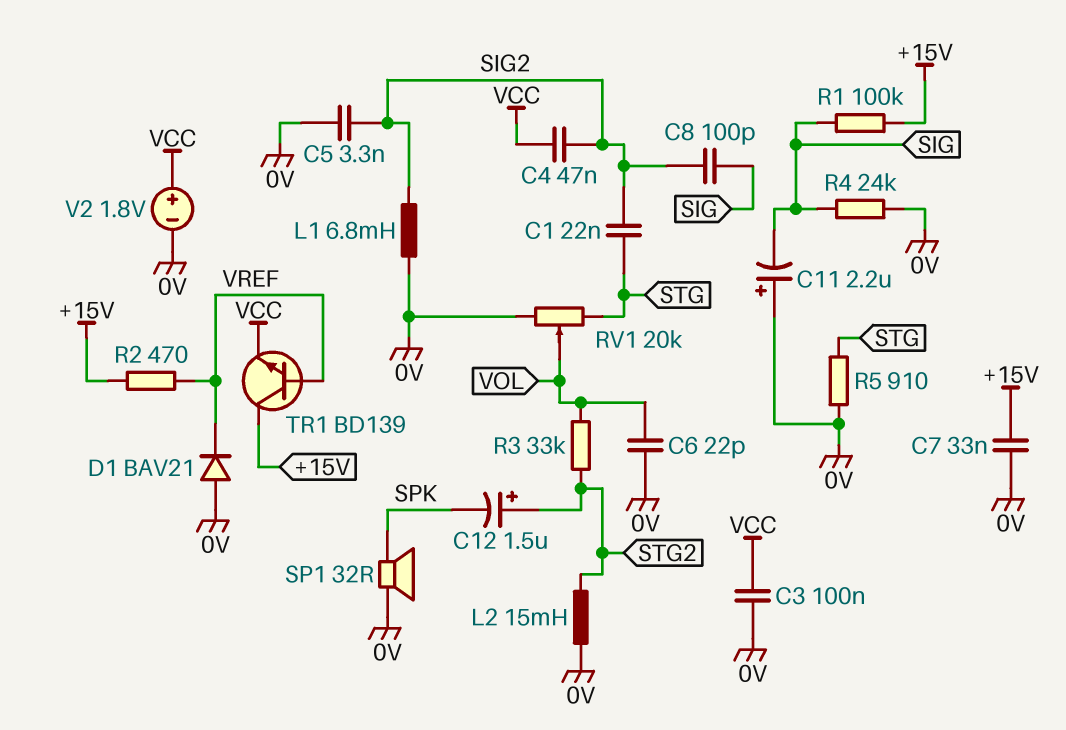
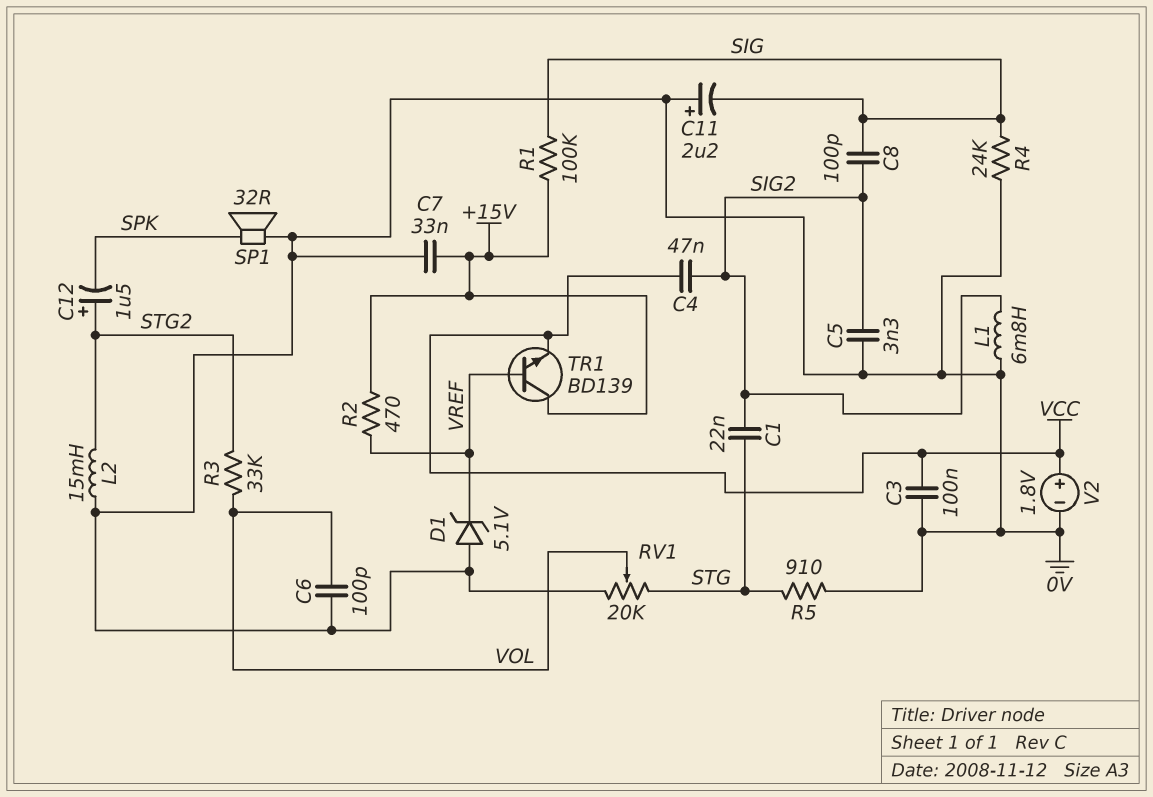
C6: 22pF (0V, VOL) -> 100pF (0V, VOL)
D1: diode BAV21 (A 0V, K VREF) -> zener 5.1V (A 0V, K VREF)

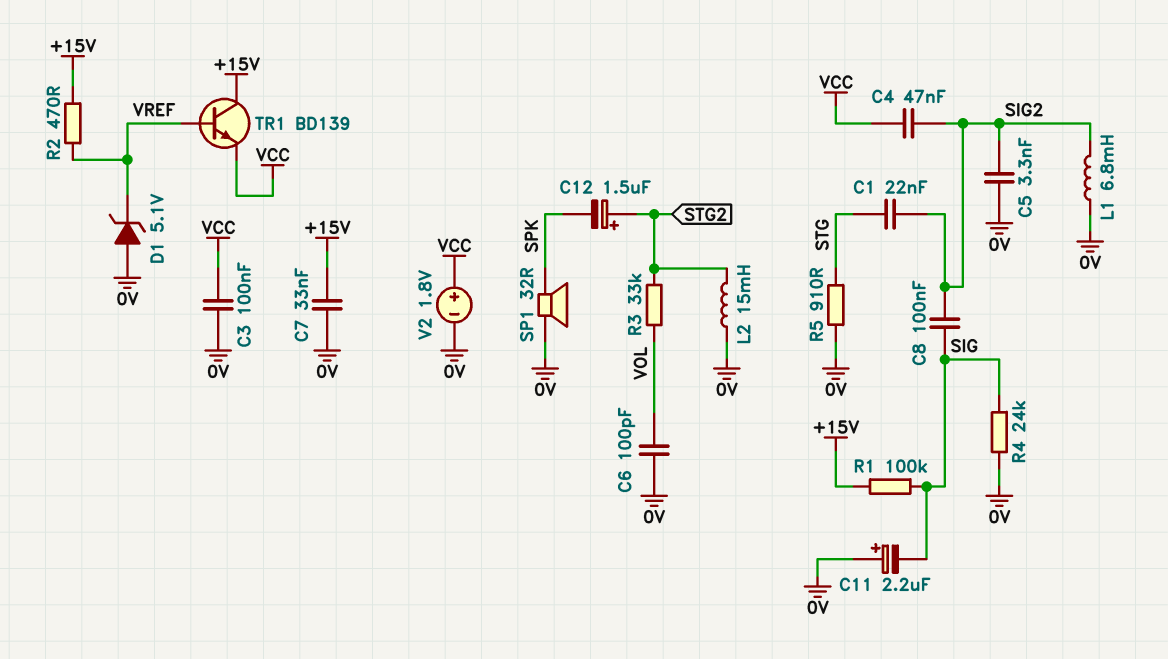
C8: 100pF (SIG, SIG2) -> 100nF (SIG, SIG2)
RV1: 20k (0V, STG, wiper VOL) -> none

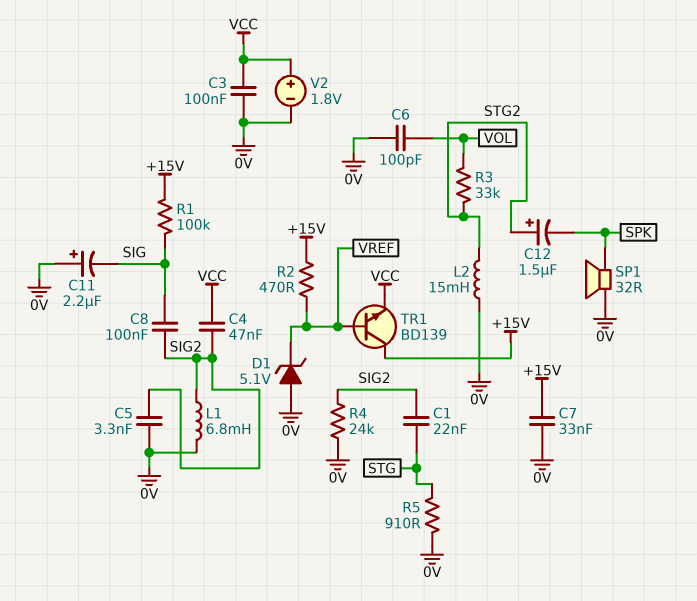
R4: 24k (0V, SIG) -> 24k (0V, SIG2)

